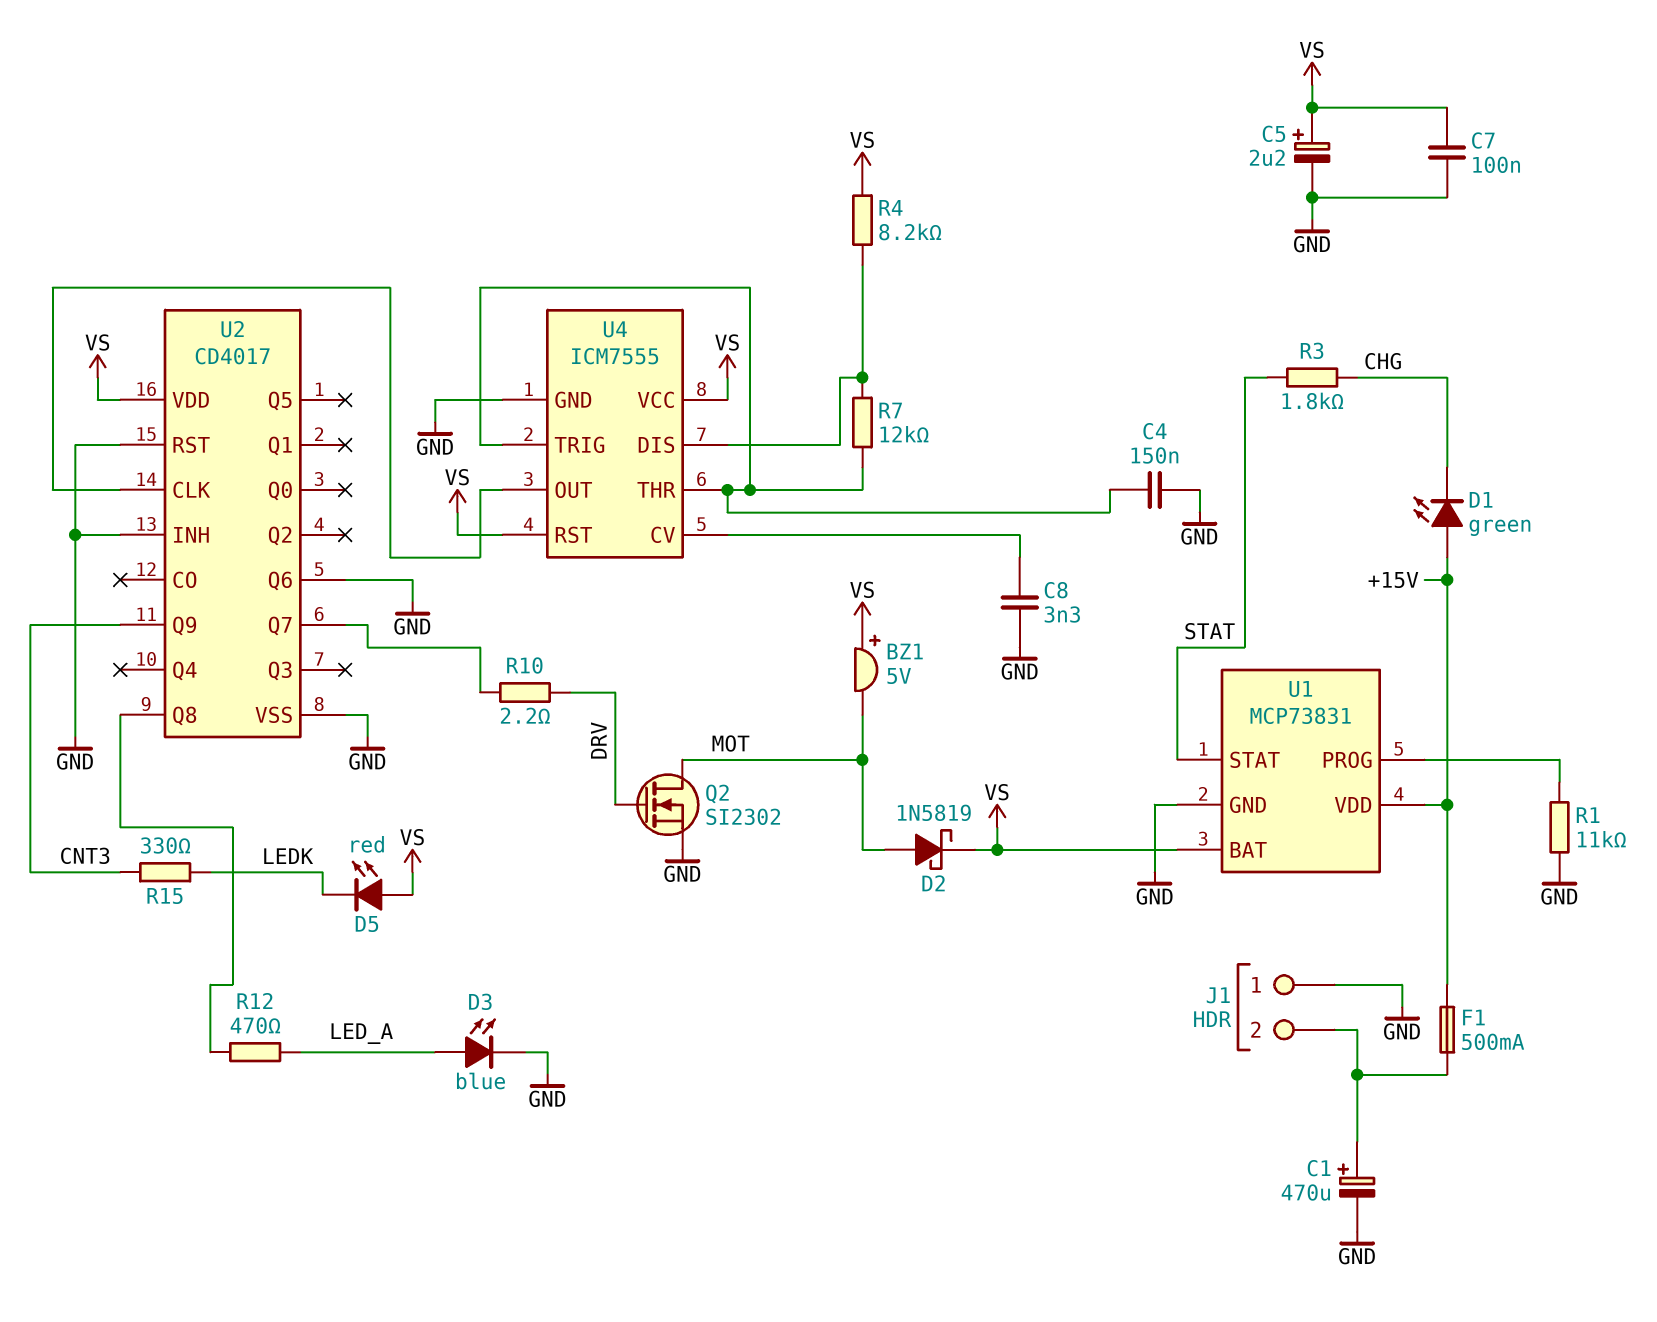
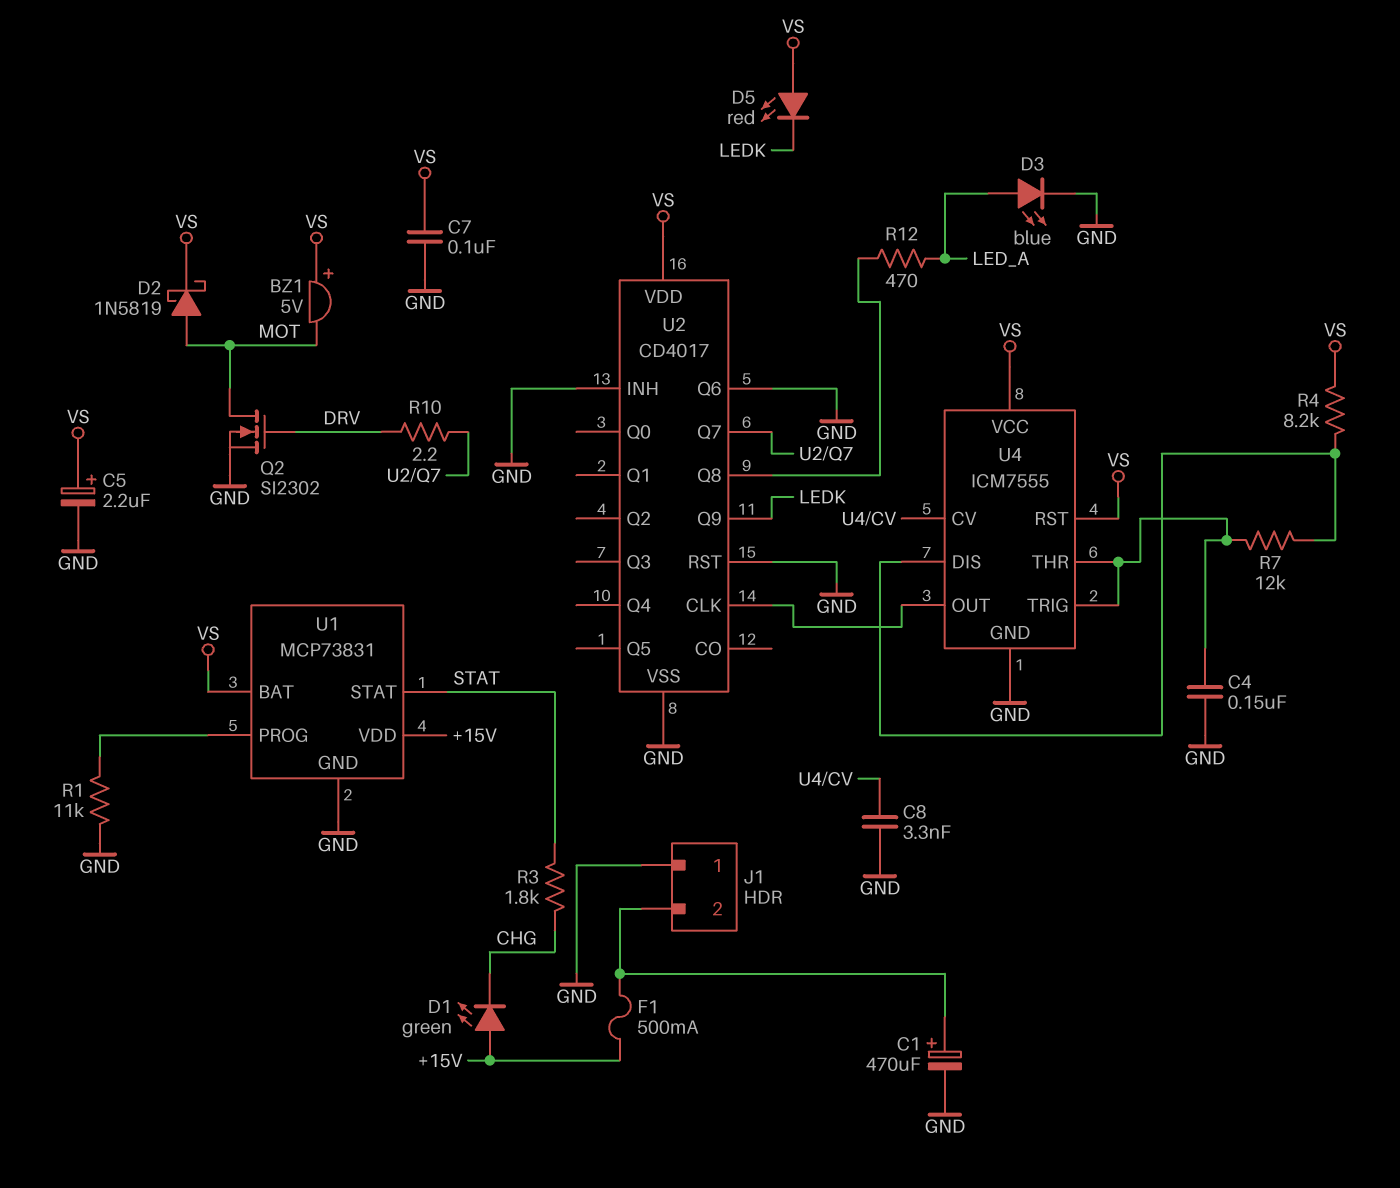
R15: 330 (CNT3, LEDK) -> none
U2 pin Q9: CNT3 -> LEDK

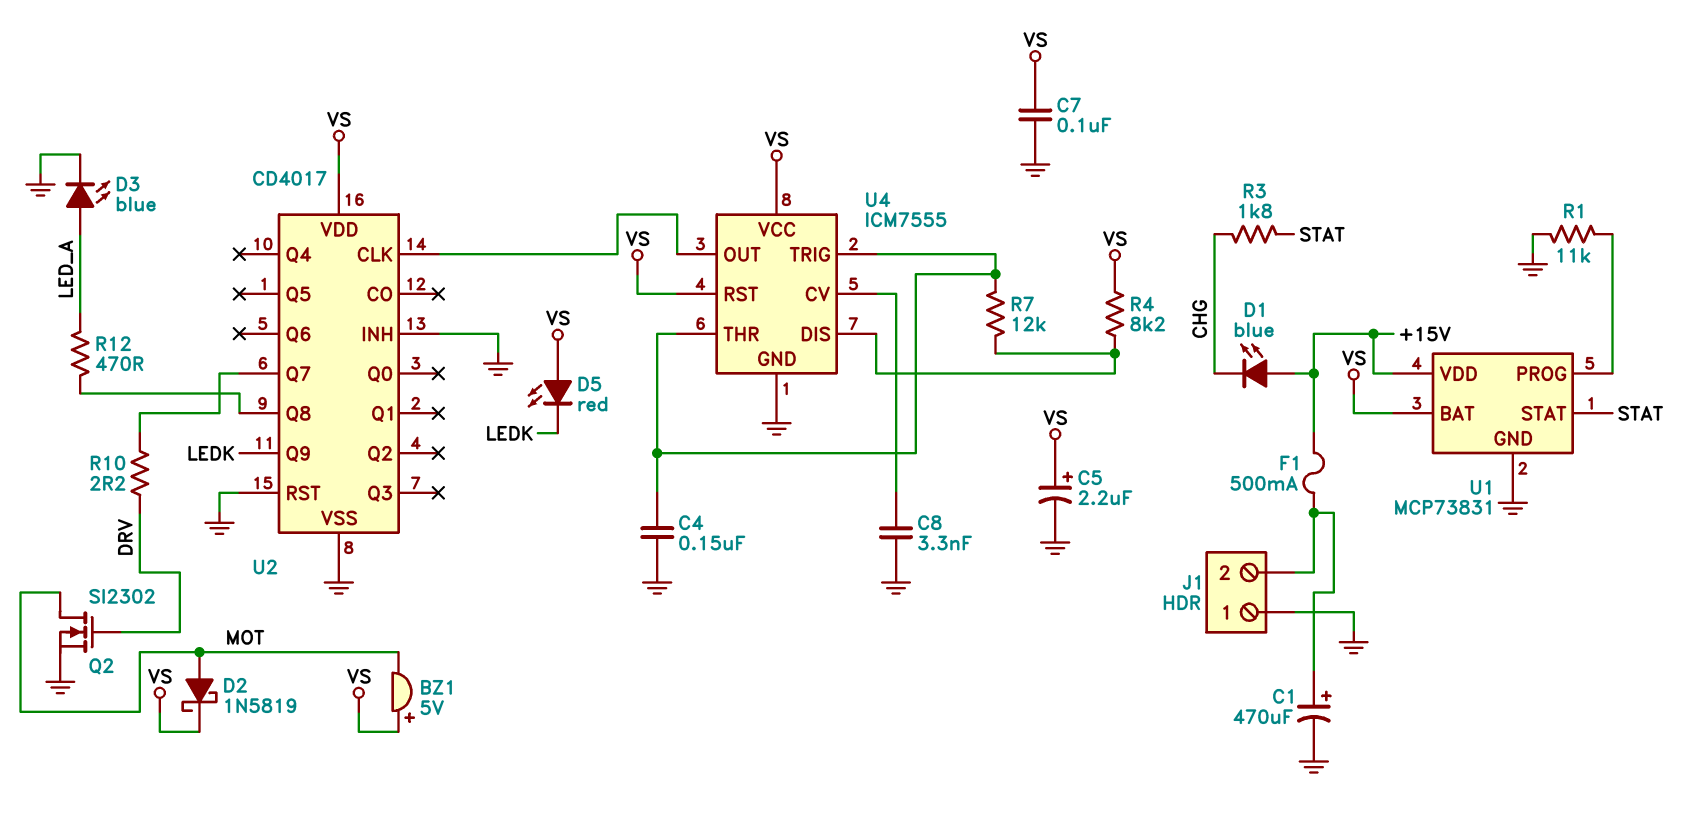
D1: LED green (A +15V, K CHG) -> LED blue (A +15V, K CHG)
U2 pin Q6: GND -> none

